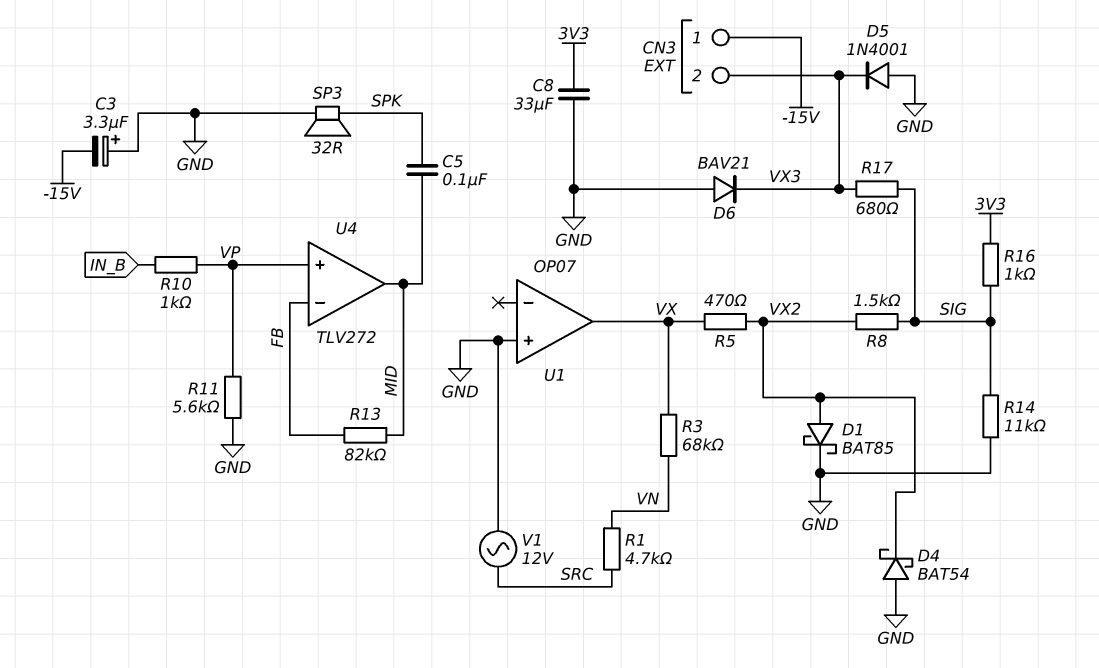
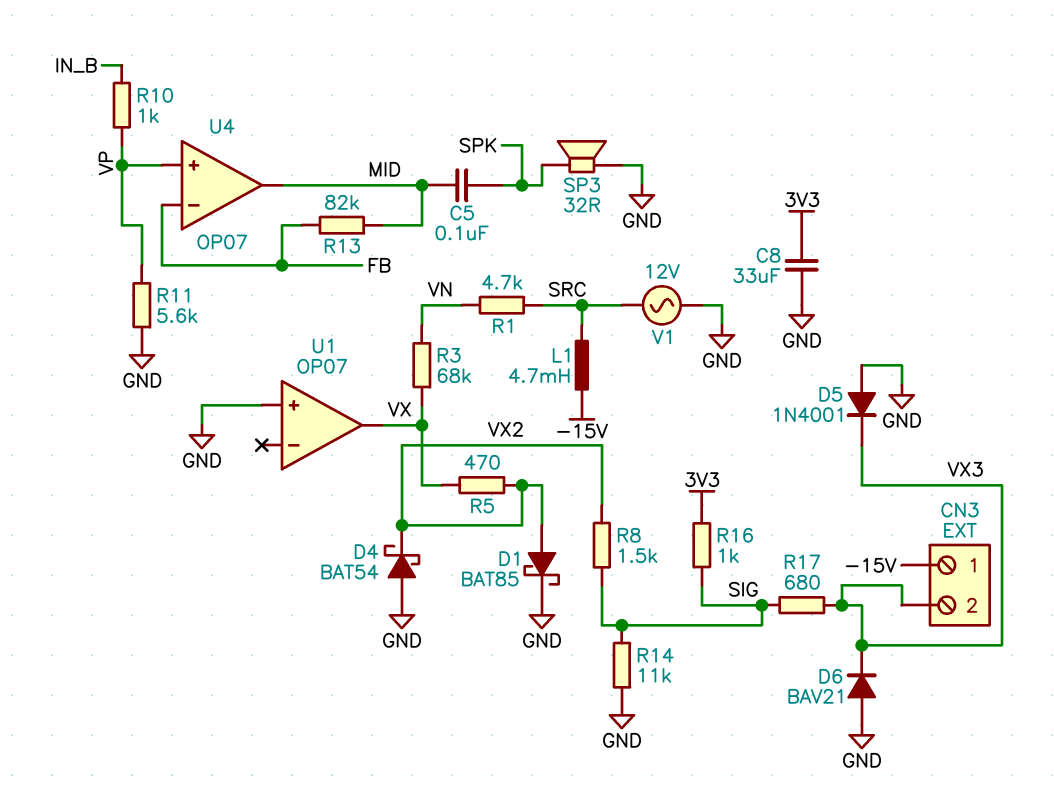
C3: 3.3uF (plus GND, minus -15V) -> none
L1: none -> 4.7mH (-15V, SRC)
U4: TLV272 -> OP07

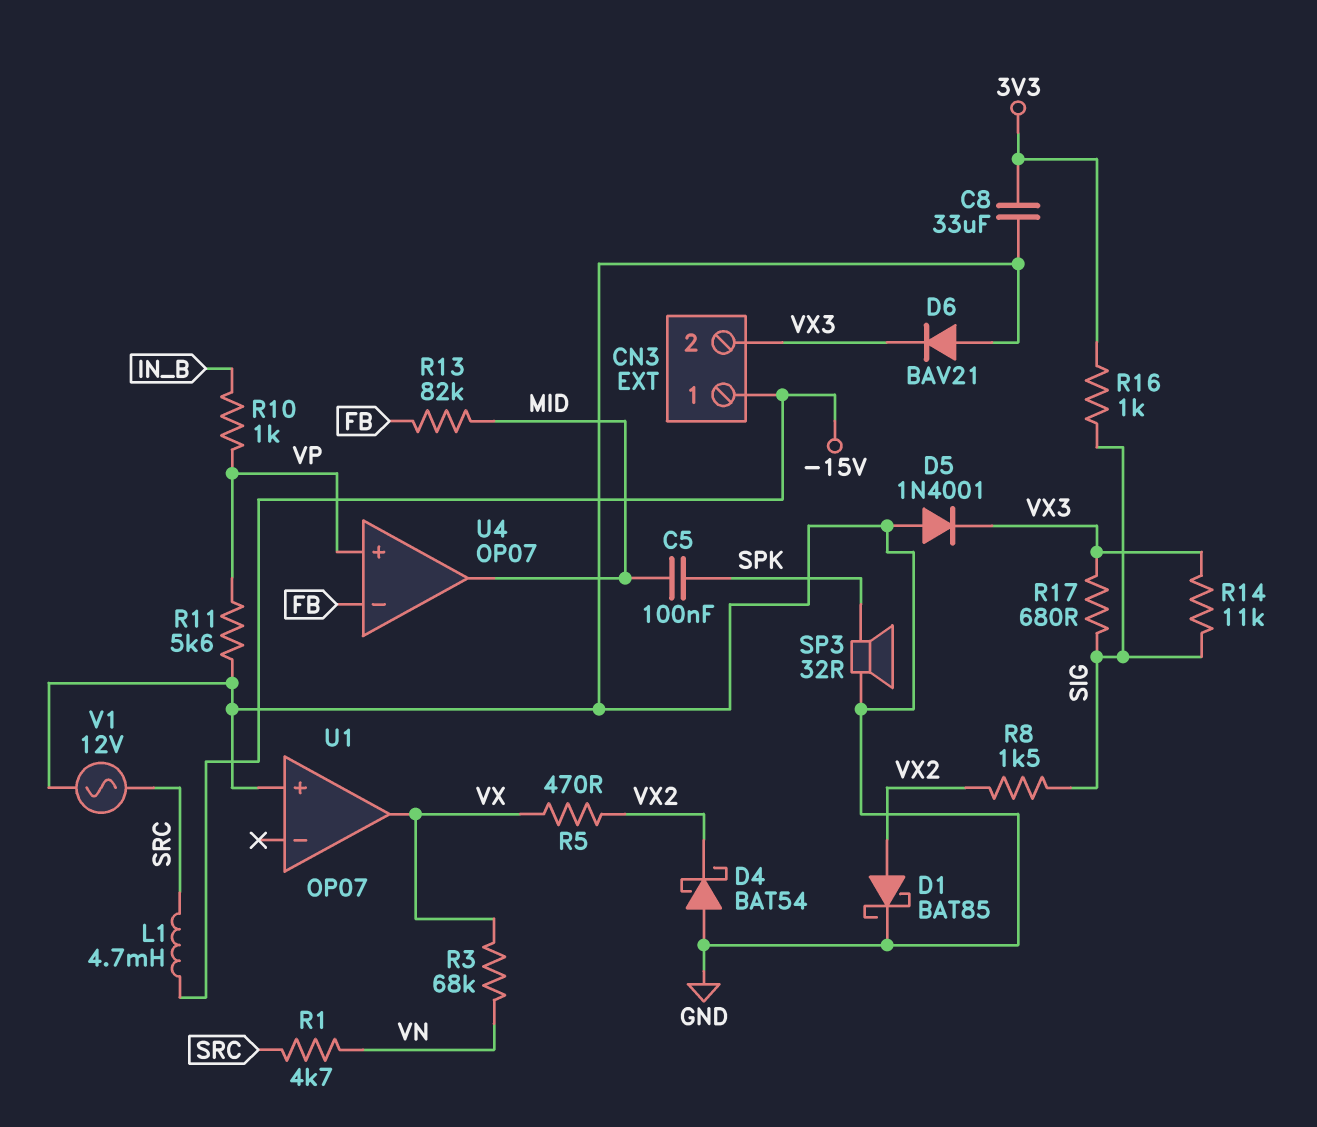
R14: 11k (GND, SIG) -> 11k (SIG, VX3)

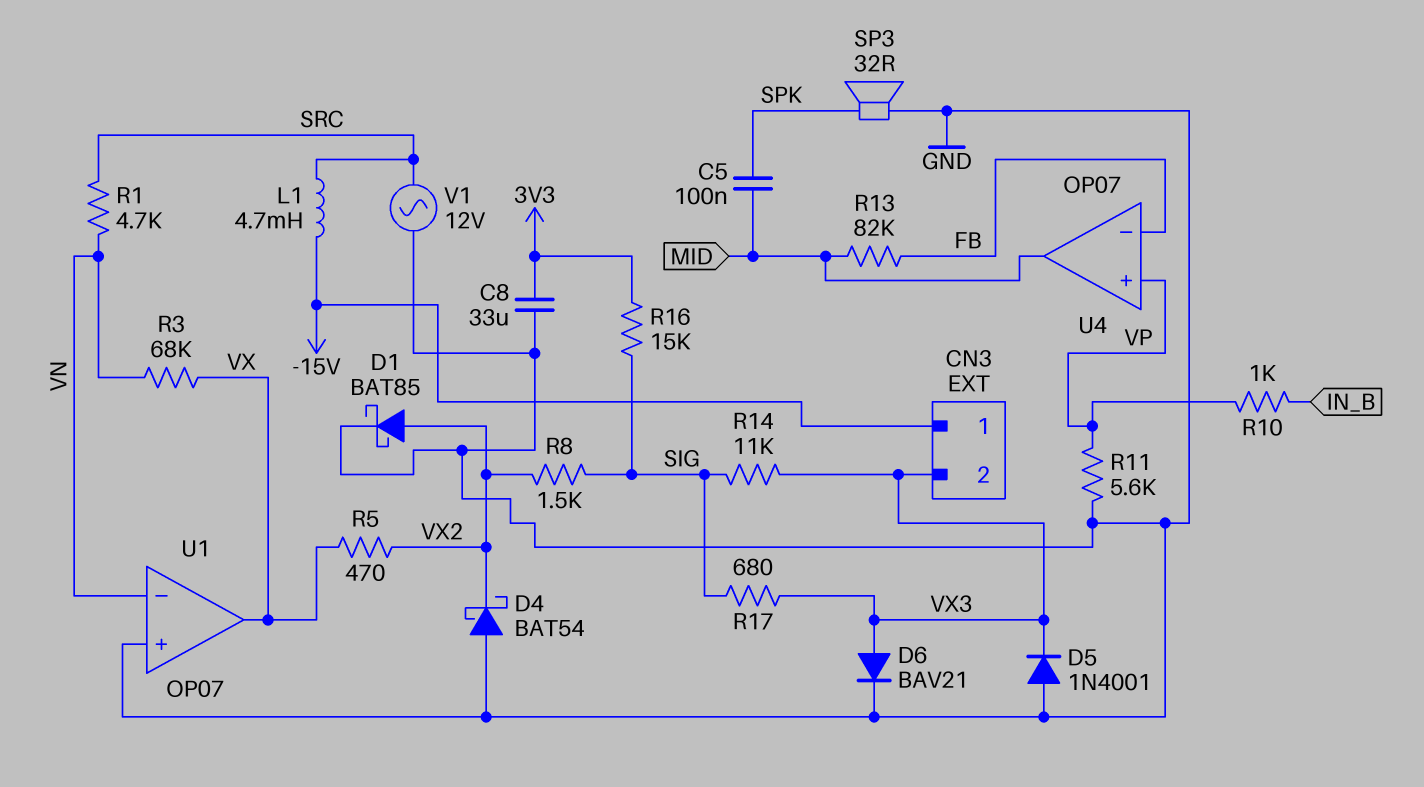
D6: diode BAV21 (A GND, K VX3) -> diode BAV21 (A VX3, K GND)
R16: 1k (3V3, SIG) -> 15k (3V3, SIG)
U1 pin in-: none -> VN

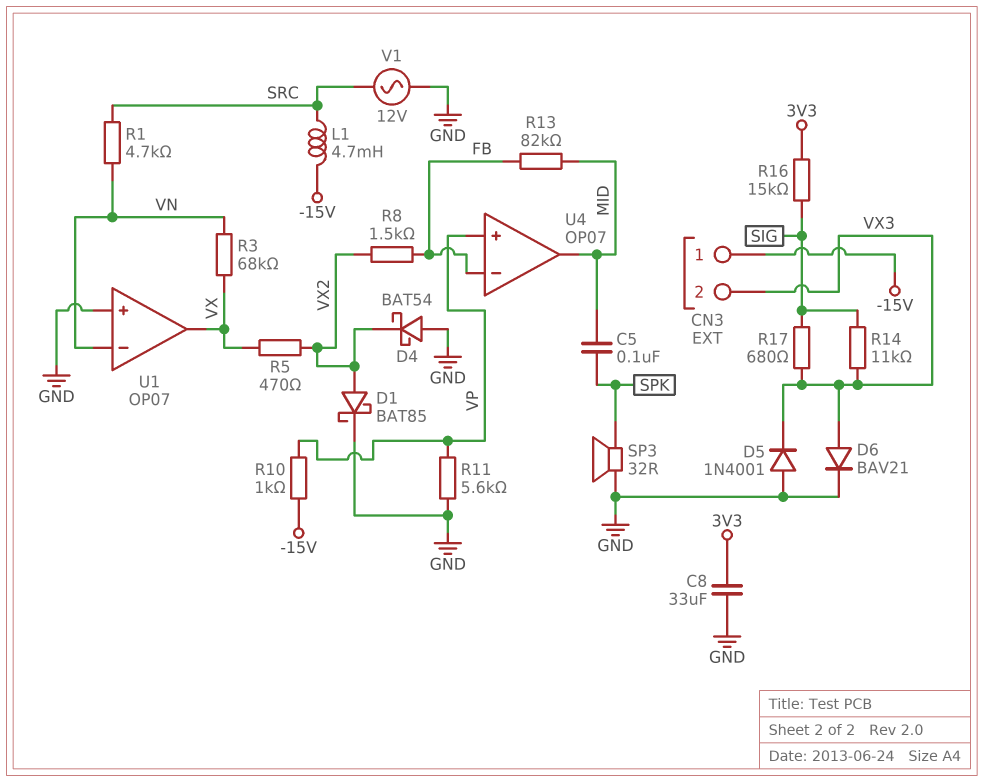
R8: 1.5k (SIG, VX2) -> 1.5k (FB, VX2)
R10: 1k (IN_B, VP) -> 1k (-15V, VP)

